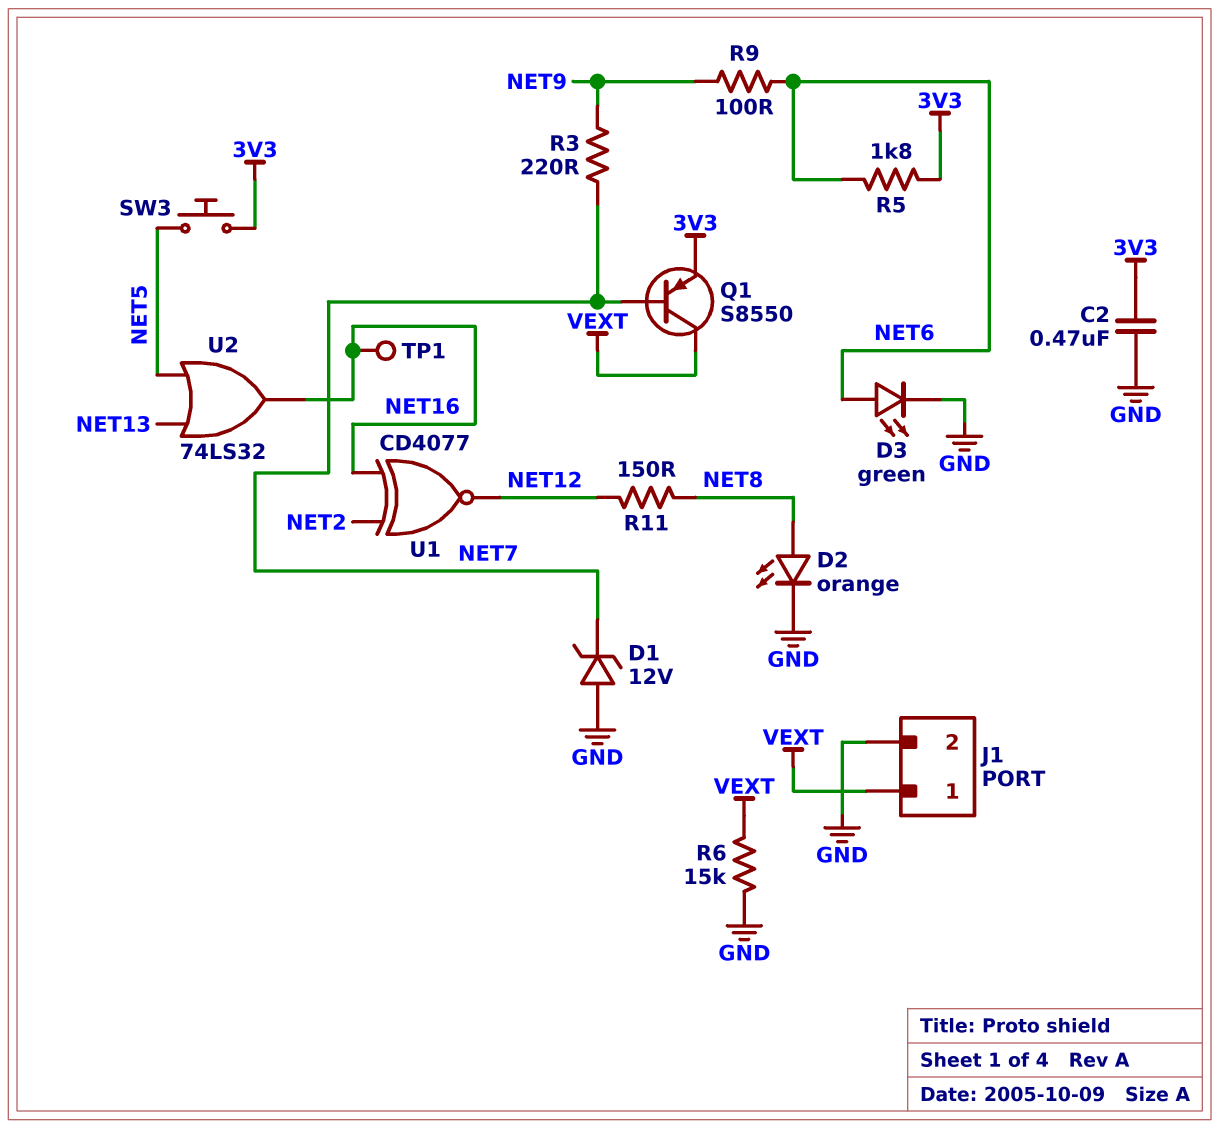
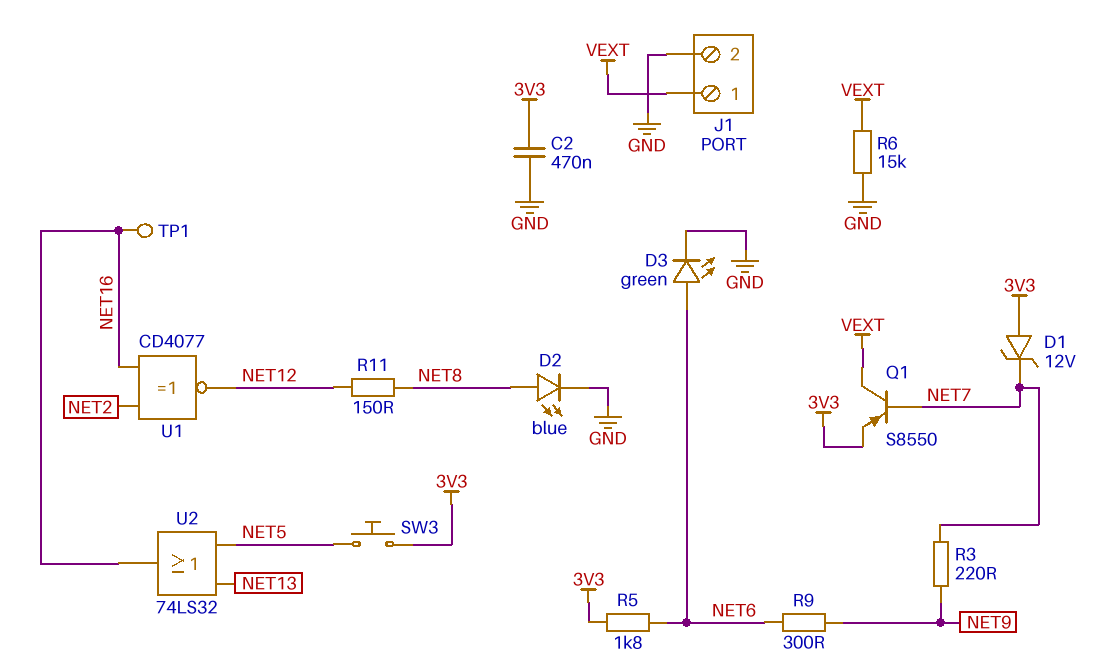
D1: zener 12V (A GND, K NET7) -> zener 12V (A 3V3, K NET7)
D2: LED orange (A NET8, K GND) -> LED blue (A NET8, K GND)
R9: 100 (NET6, NET9) -> 300 (NET6, NET9)

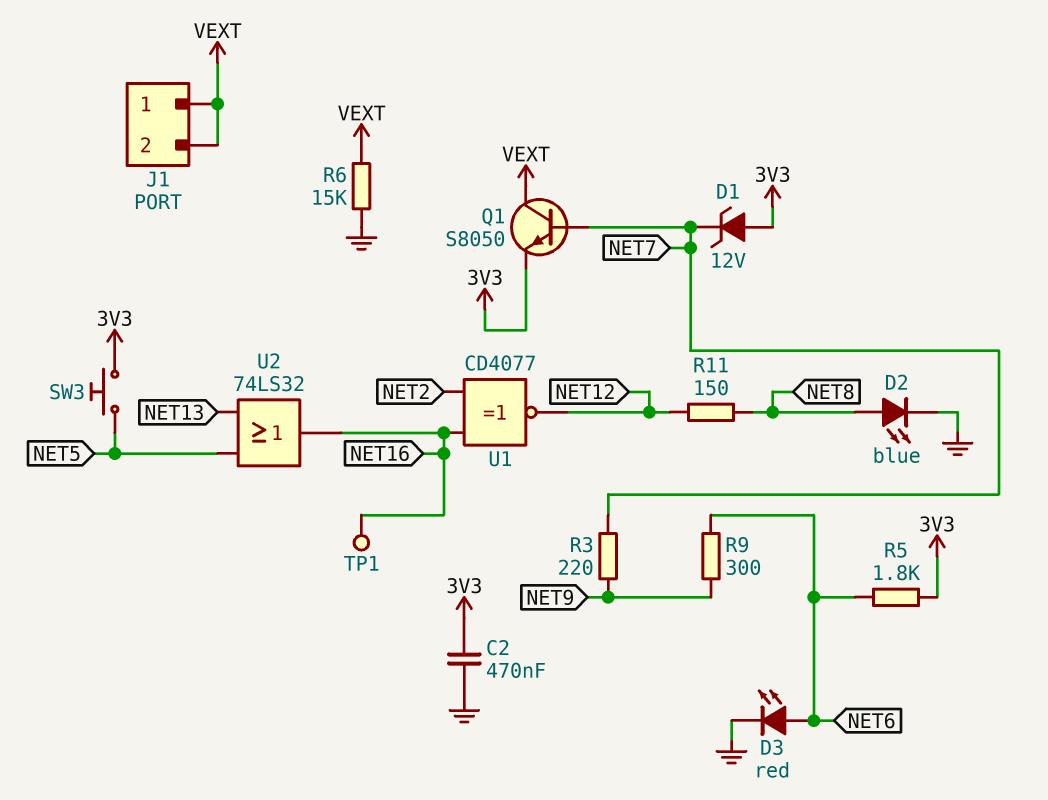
D3: LED green (A NET6, K GND) -> LED red (A NET6, K GND)
J1 pin 2: GND -> VEXT
Q1: PNP S8550 (B NET7, C VEXT, E 3V3) -> NPN S8050 (B NET7, C VEXT, E 3V3)

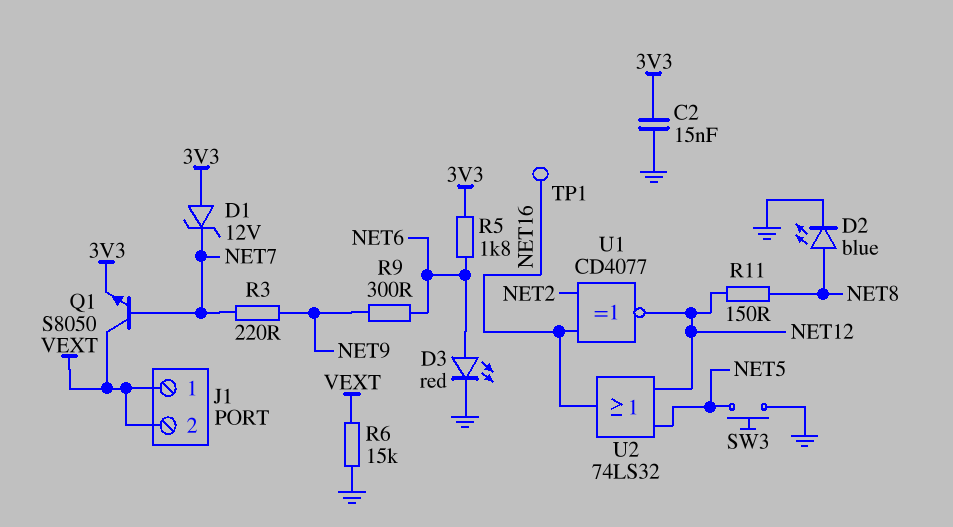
C2: 470nF (3V3, GND) -> 15nF (3V3, GND)
SW3: button (3V3, NET5) -> button (GND, NET5)
U2: OR 74LS32 (in NET5, in NET13, out NET16) -> OR 74LS32 (in NET5, in NET12, out NET16)

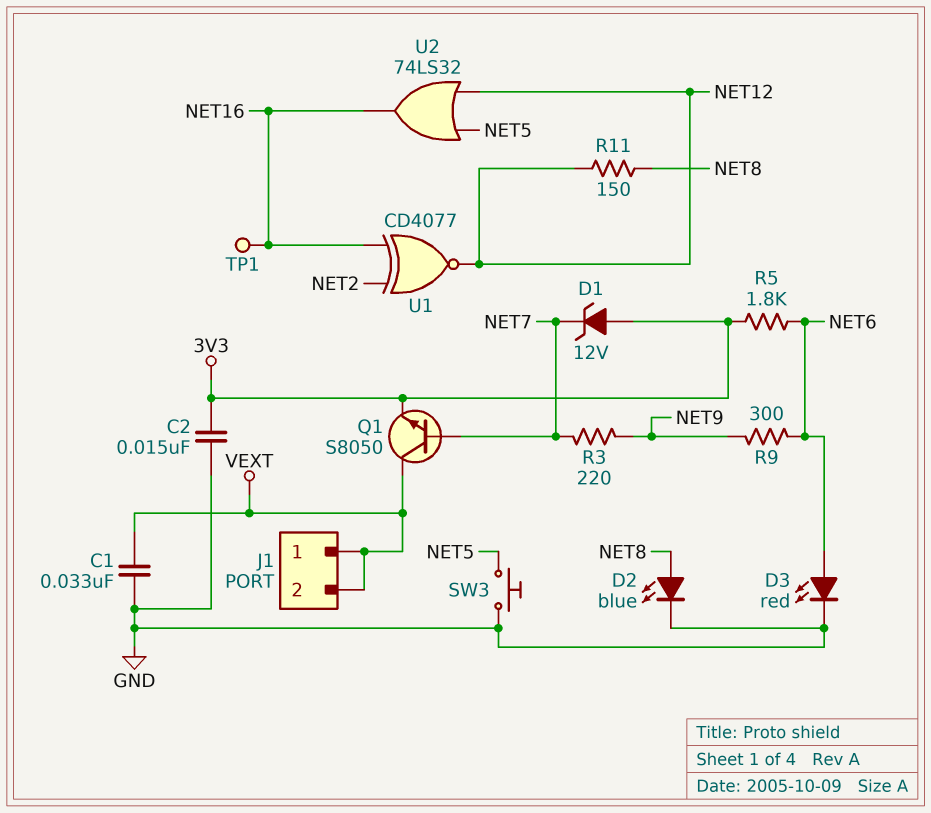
C1: none -> 33nF (GND, VEXT)
R6: 15k (GND, VEXT) -> none

